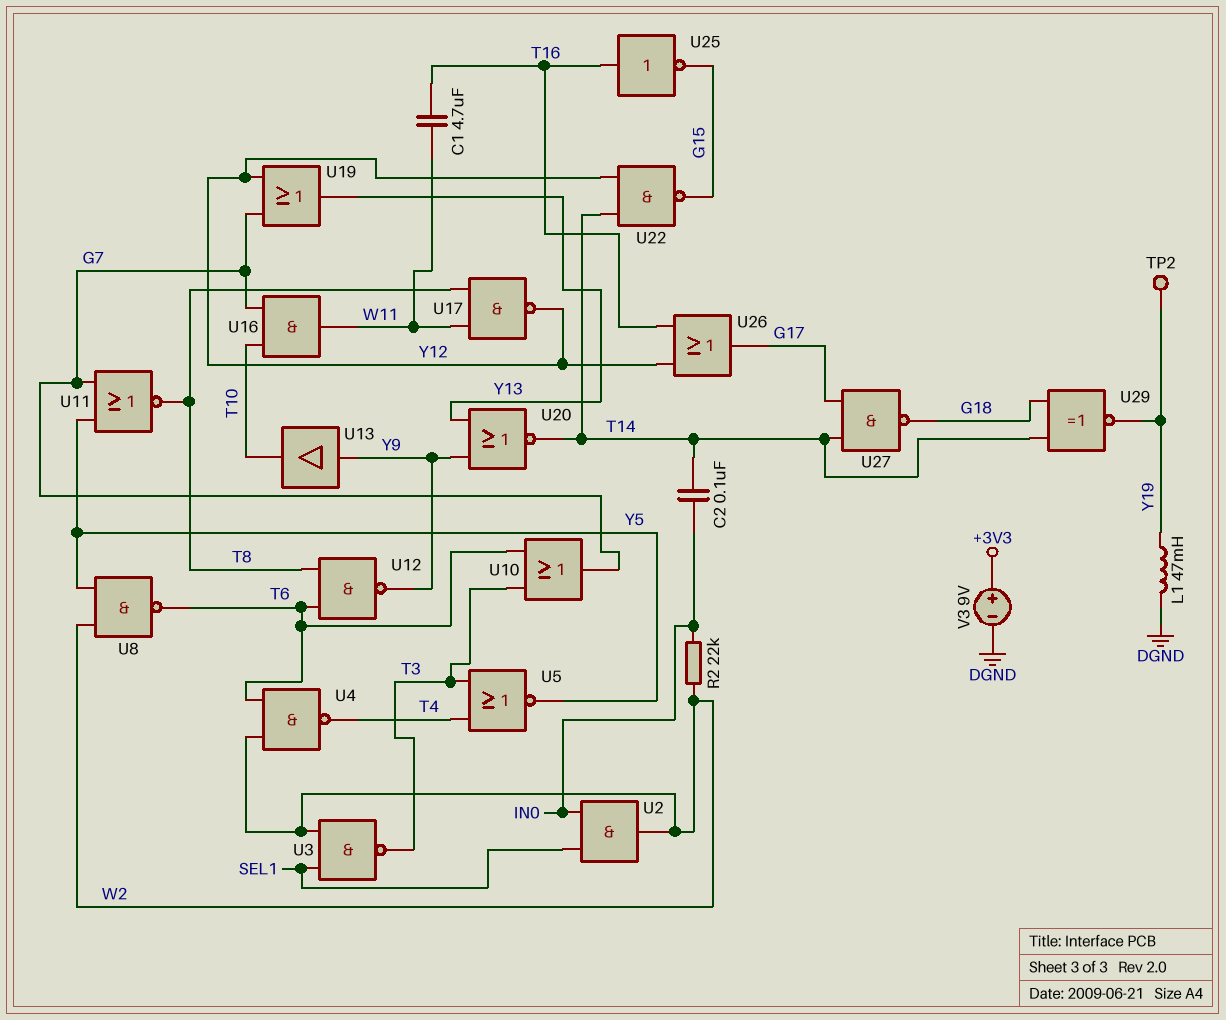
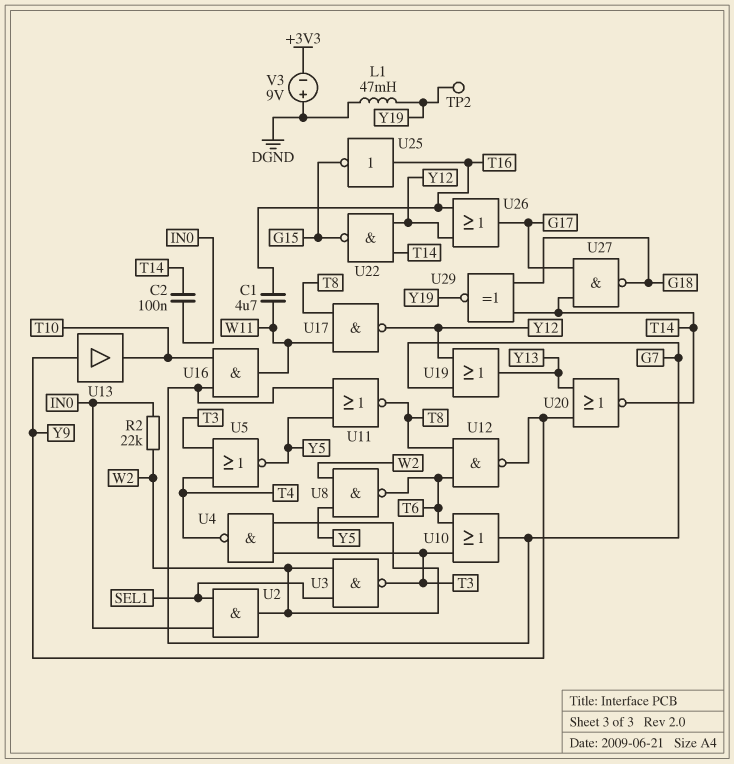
U4: NAND (in T6, in W2, out T4) -> NAND (in T3, in W2, out T4)
V3: 9V (plus +3V3, minus DGND) -> 9V (plus DGND, minus +3V3)

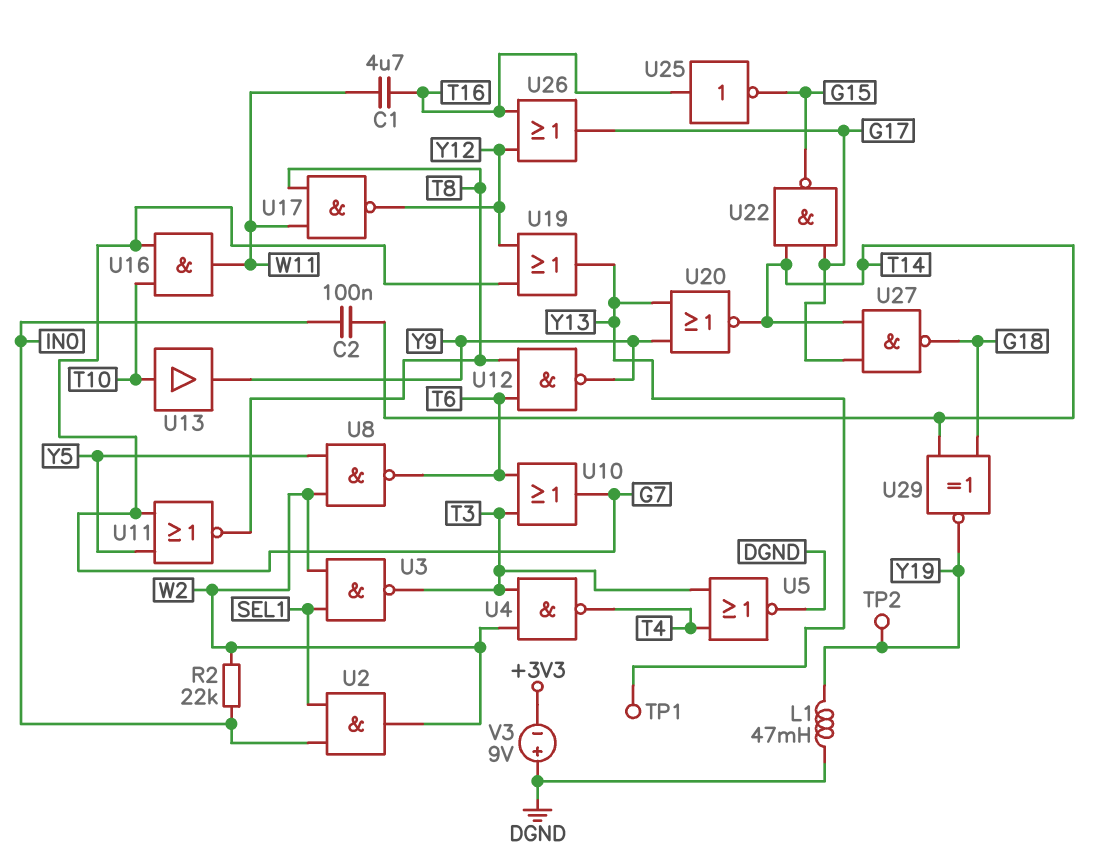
TP1: none -> test point (Y13)
U5: NOR (in T3, in T4, out Y5) -> NOR (in T3, in T4, out DGND)
U13: buffer (in Y9, out T10) -> buffer (in T10, out Y9)
U22: NAND (in T14, in Y12, out G15) -> NAND (in G17, in T14, out G15)

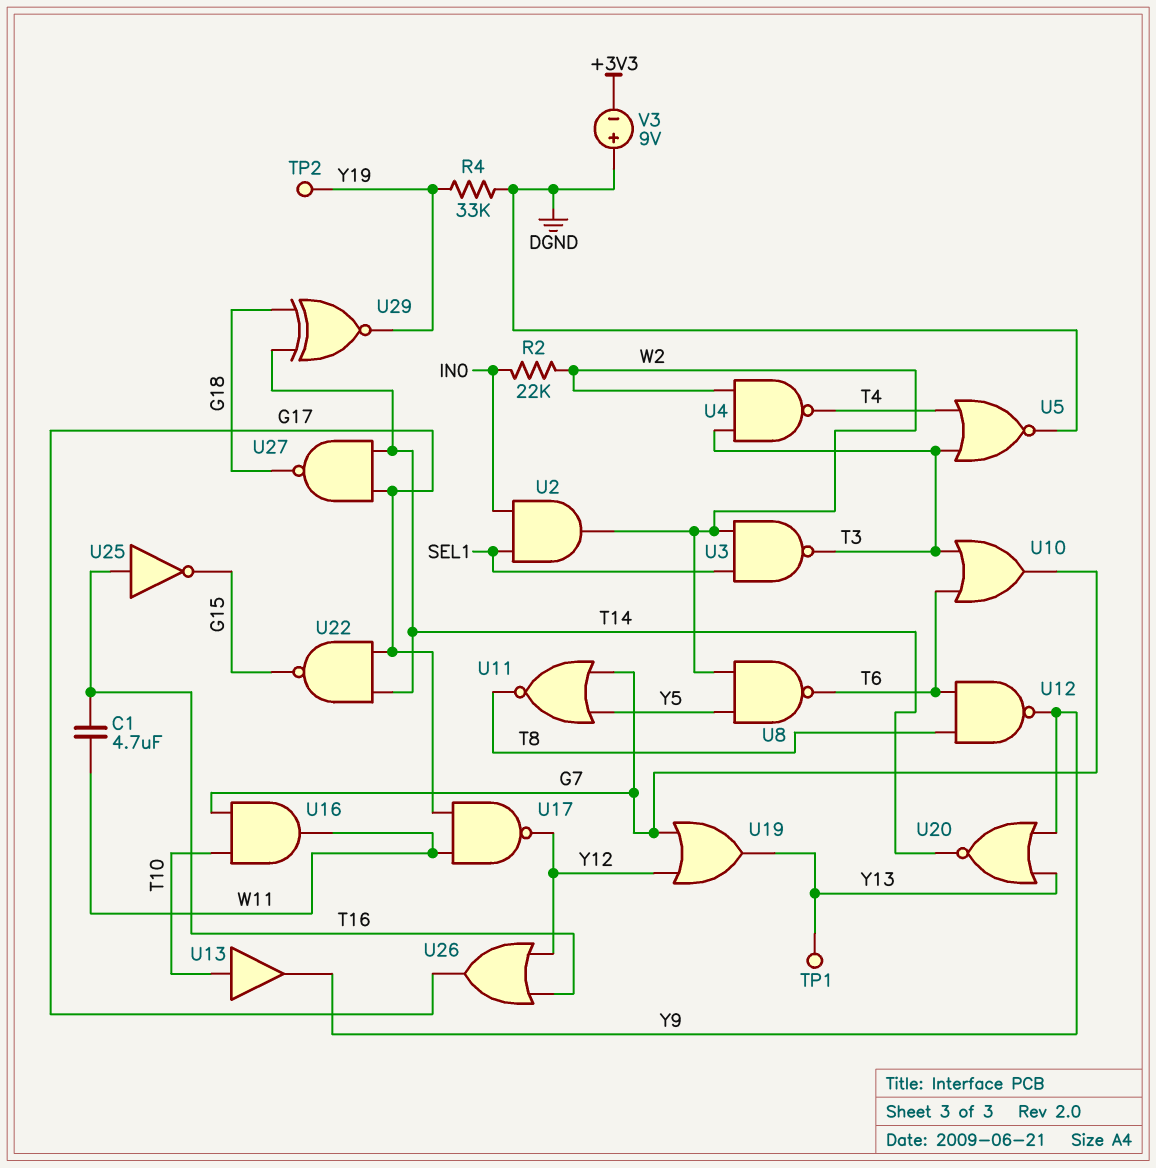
C2: 100nF (IN0, T14) -> none
L1: 47mH (DGND, Y19) -> none
R4: none -> 33k (DGND, Y19)
U17: NAND (in T8, in W11, out Y12) -> NAND (in G17, in W11, out Y12)

